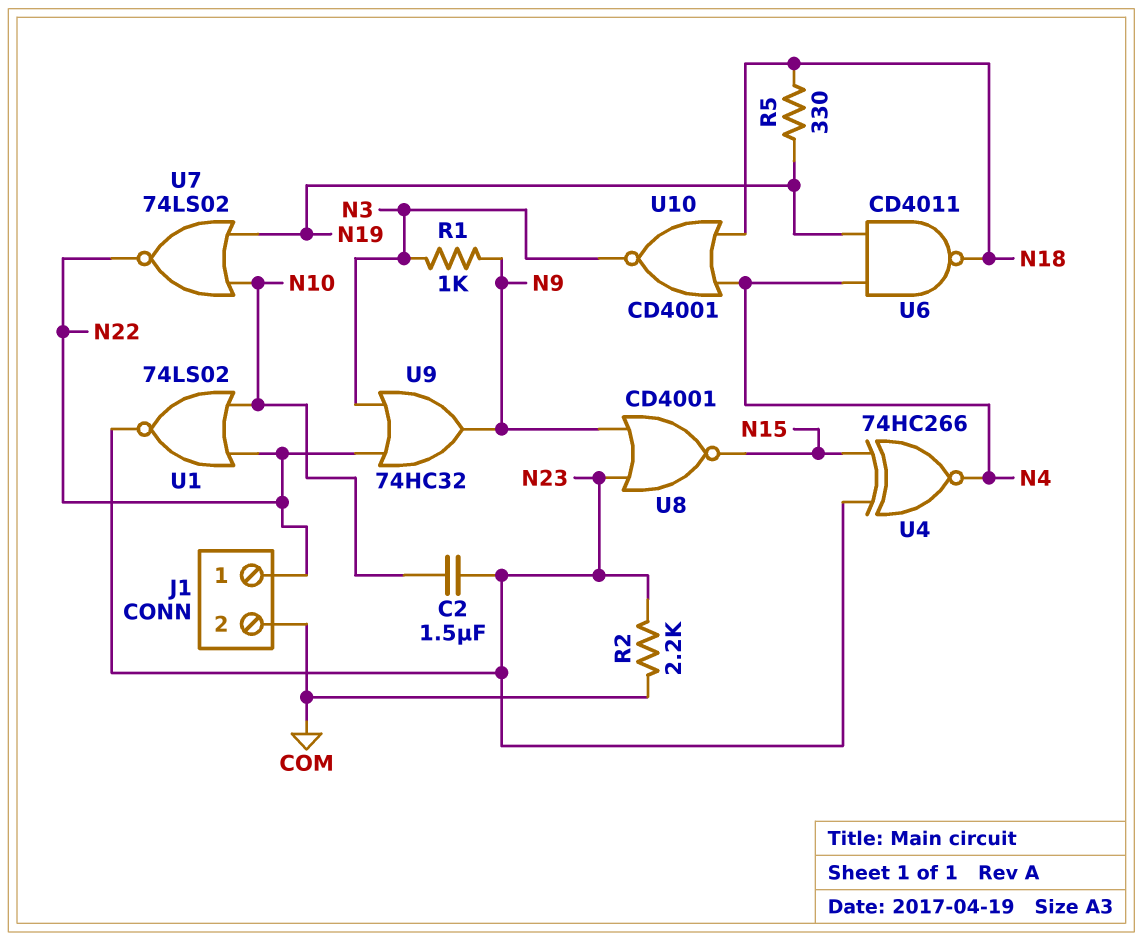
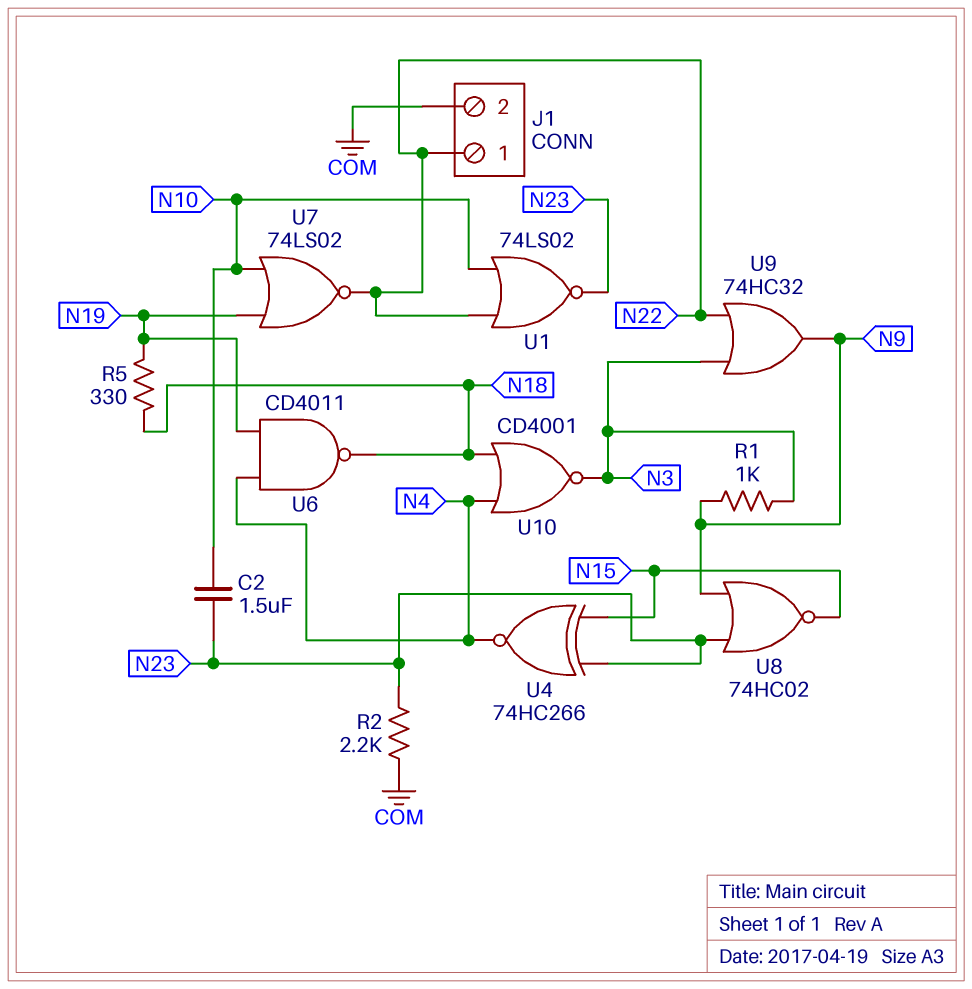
U8: NOR CD4001 (in N9, in N23, out N15) -> NOR 74HC02 (in N9, in N23, out N15)

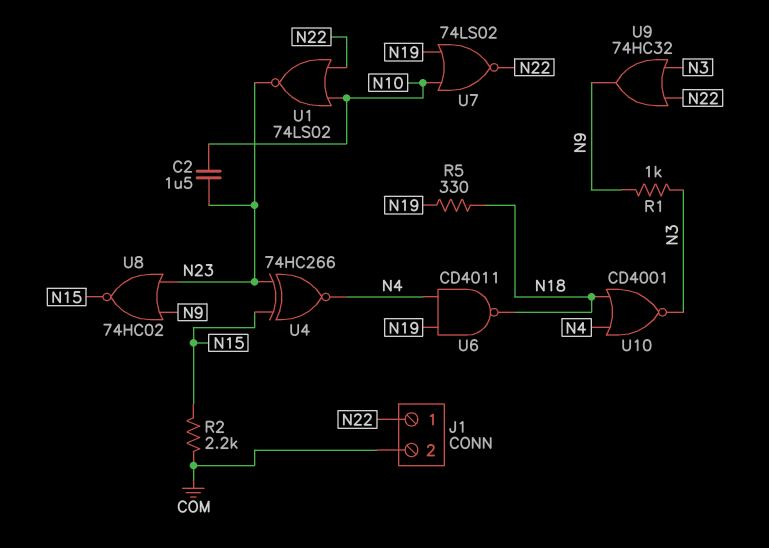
R2: 2.2k (COM, N23) -> 2.2k (COM, N15)

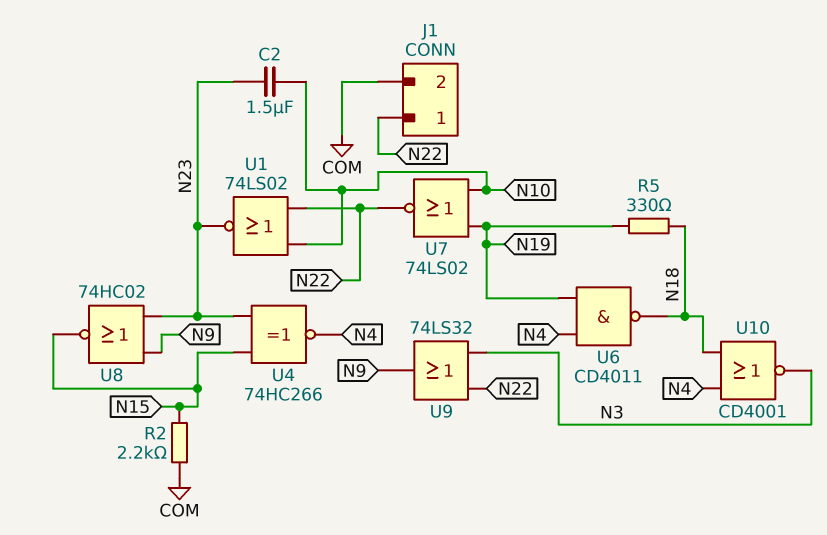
R1: 1k (N3, N9) -> none
U9: OR 74HC32 (in N3, in N22, out N9) -> OR 74LS32 (in N3, in N22, out N9)

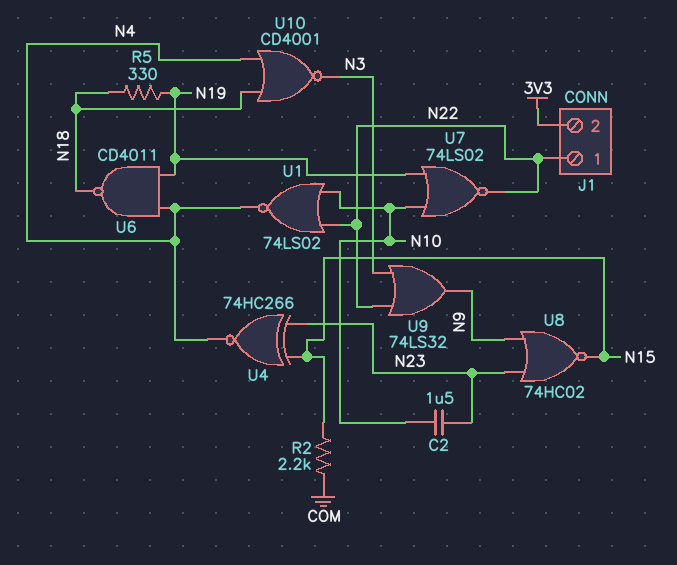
J1 pin 2: COM -> 3V3
U1: NOR 74LS02 (in N10, in N22, out N23) -> NOR 74LS02 (in N10, in N22, out N4)

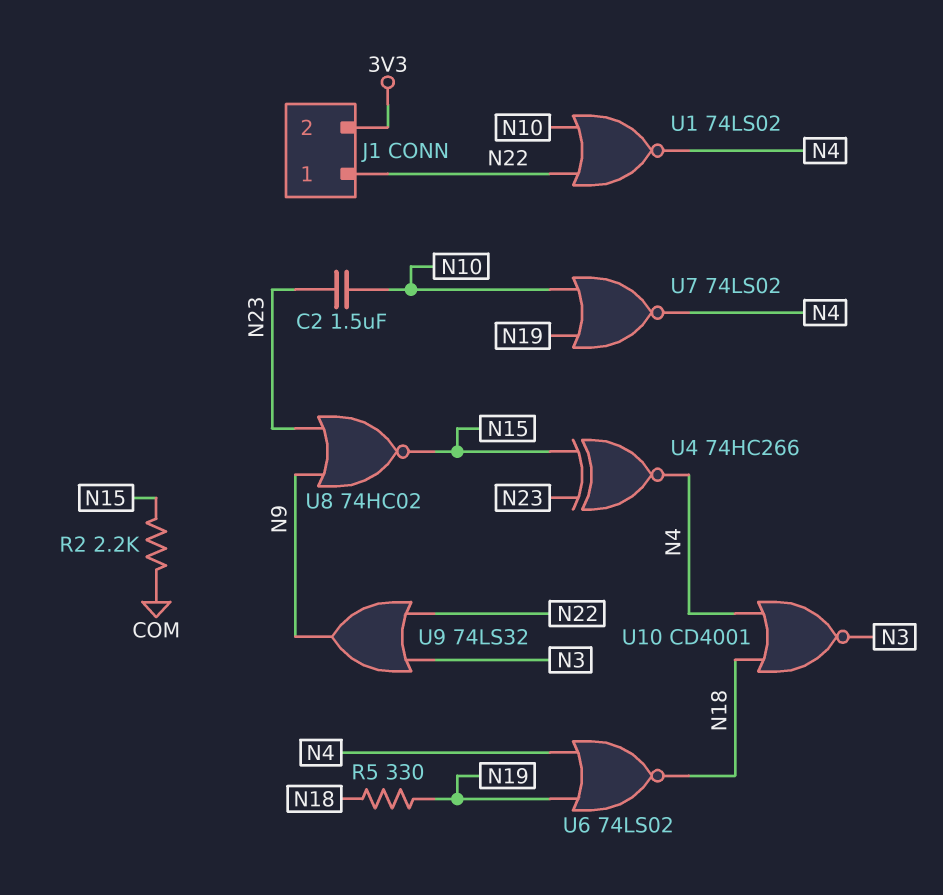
U6: NAND CD4011 (in N4, in N19, out N18) -> NOR 74LS02 (in N4, in N19, out N18)
U7: NOR 74LS02 (in N10, in N19, out N22) -> NOR 74LS02 (in N10, in N19, out N4)

